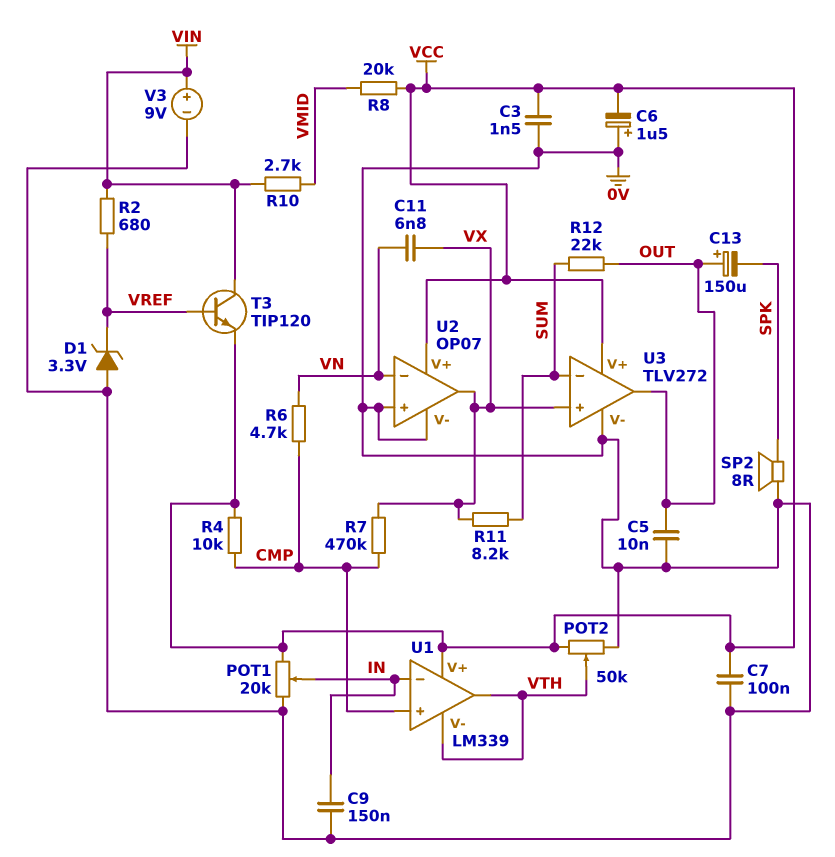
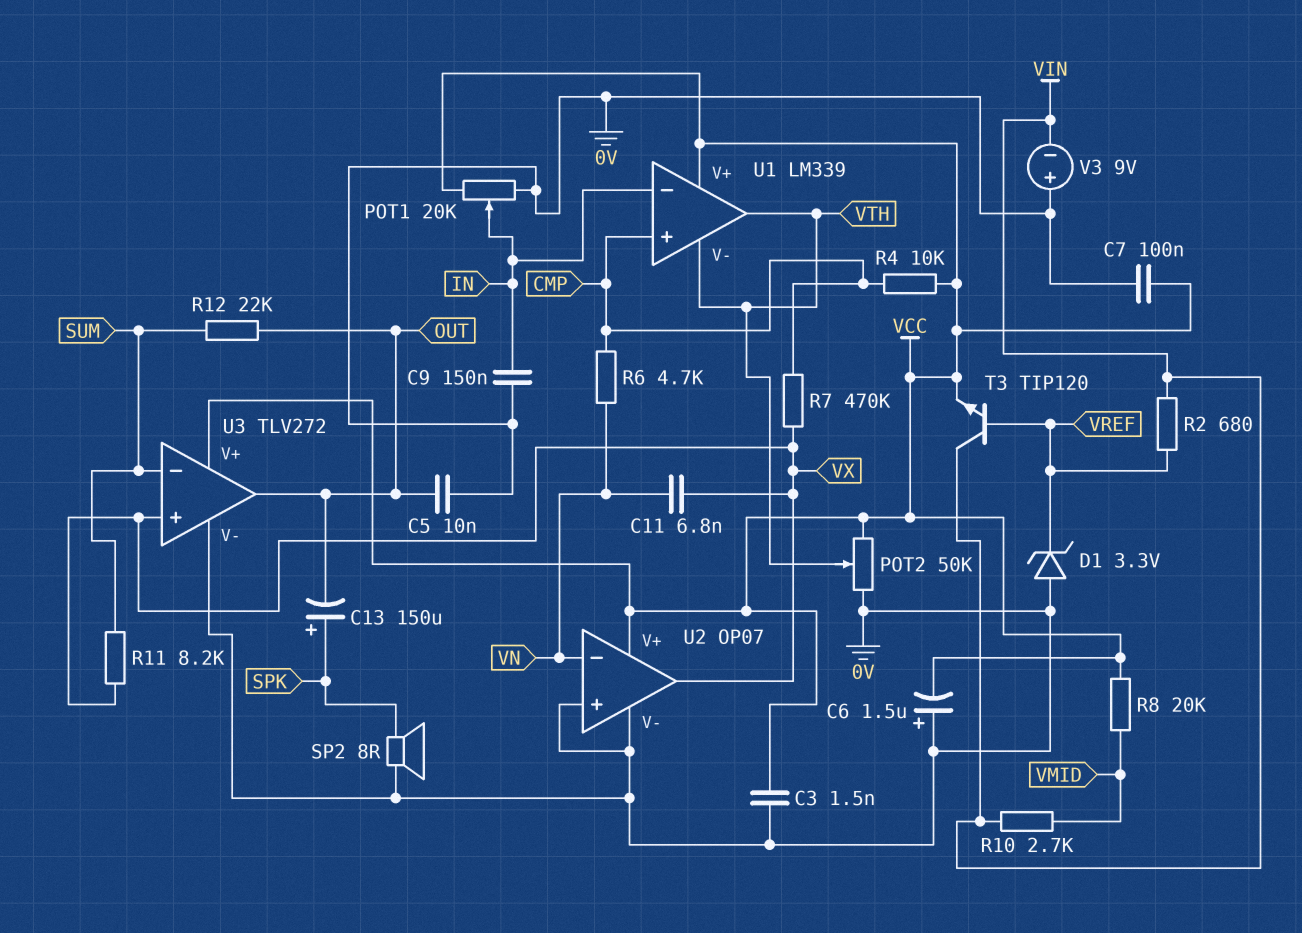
C13: 150uF (plus OUT, minus SPK) -> 150uF (plus SPK, minus OUT)
V3: 9V (plus VIN, minus 0V) -> 9V (plus 0V, minus VIN)

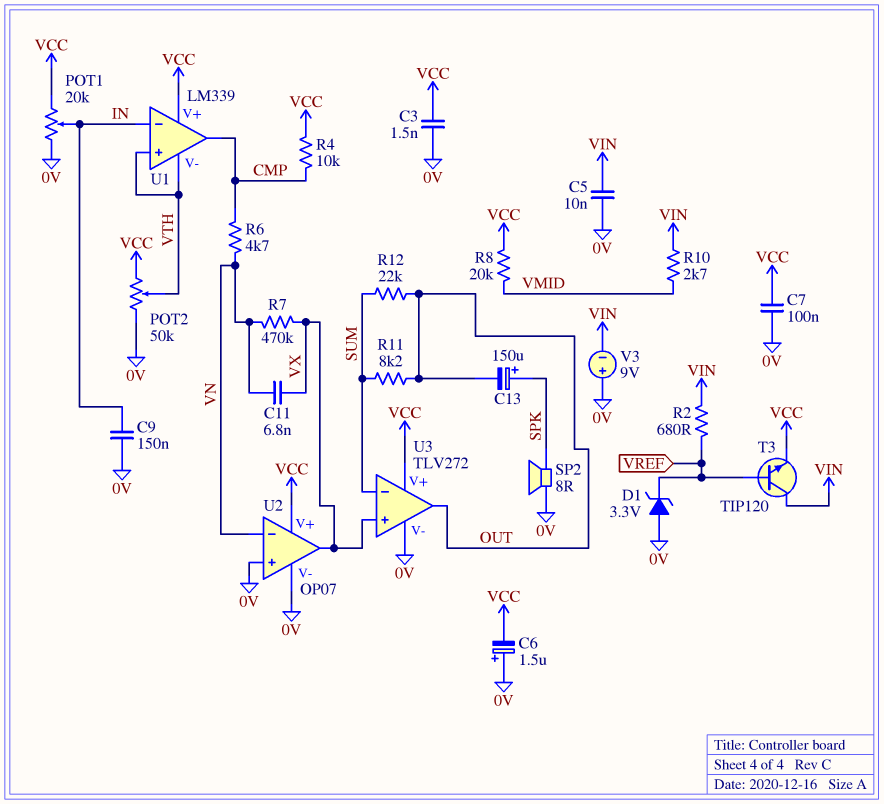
C5: 10nF (0V, OUT) -> 10nF (0V, VIN)
R7: 470k (CMP, VX) -> 470k (VN, VX)
R11: 8.2k (SUM, VX) -> 8.2k (OUT, SUM)
U1 pin in+: CMP -> VTH
U1 pin out: VTH -> CMP

